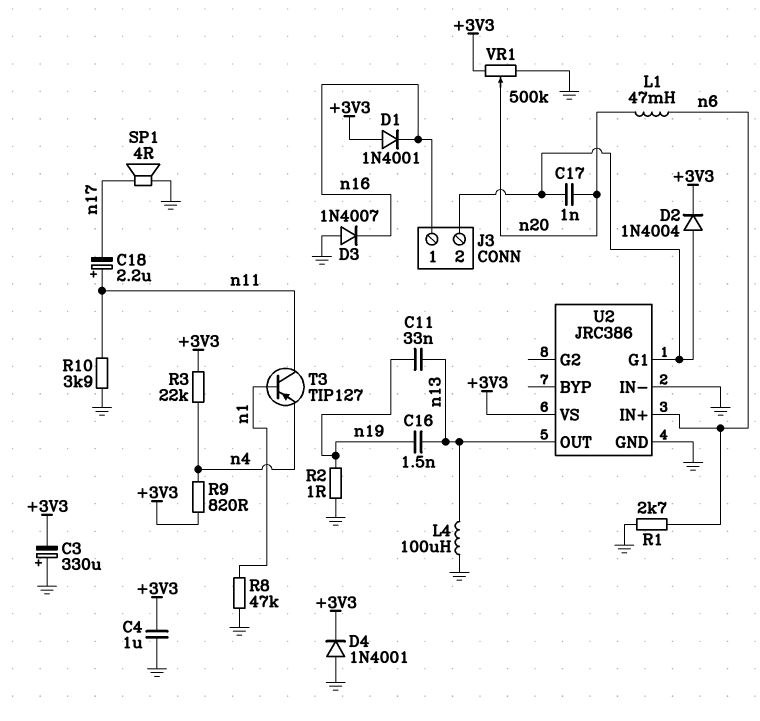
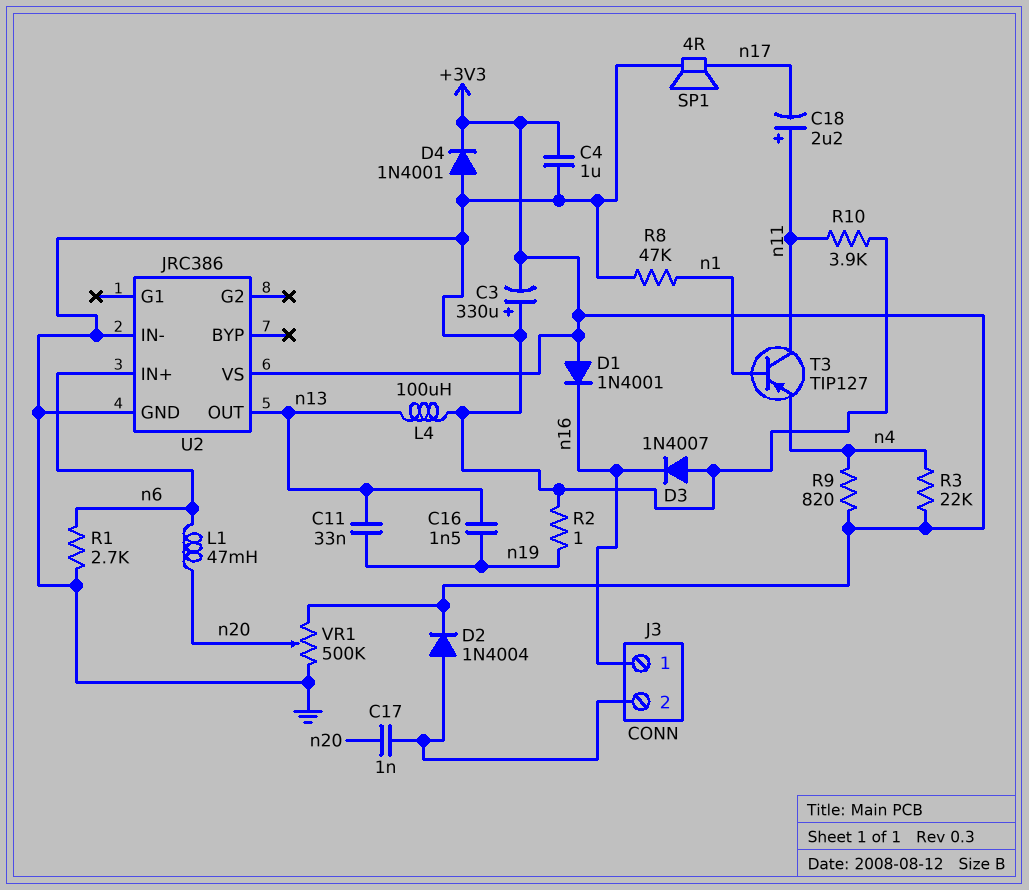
U2 pin G1: J3/2 -> none

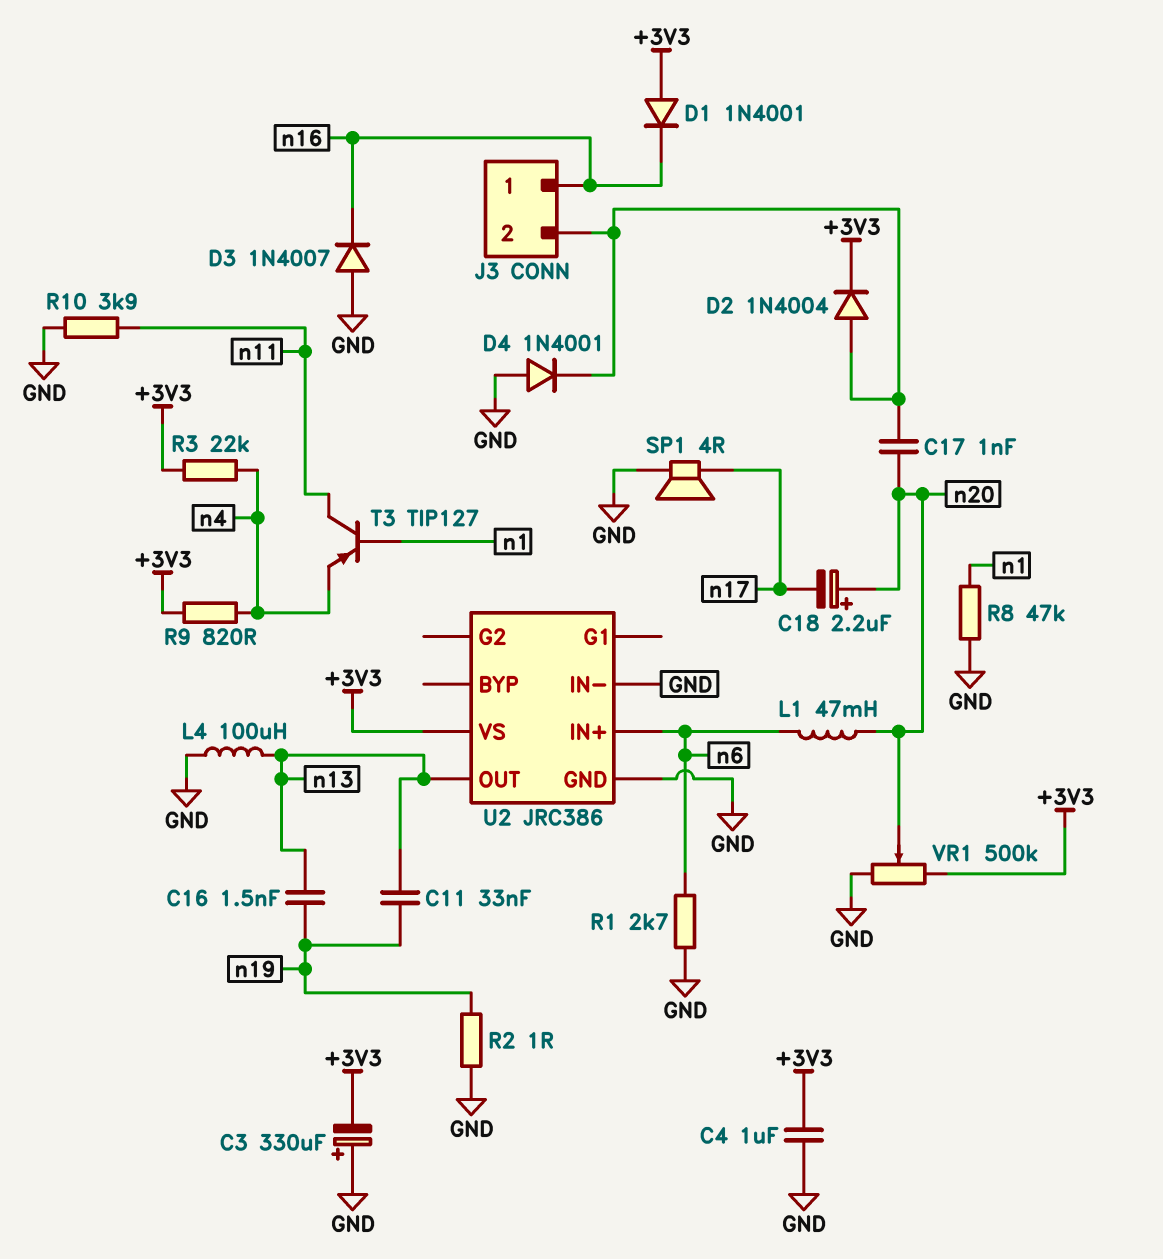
C18: 2.2uF (plus n11, minus n17) -> 2.2uF (plus n20, minus n17)
D4: diode 1N4001 (A GND, K +3V3) -> diode 1N4001 (A GND, K J3/2)

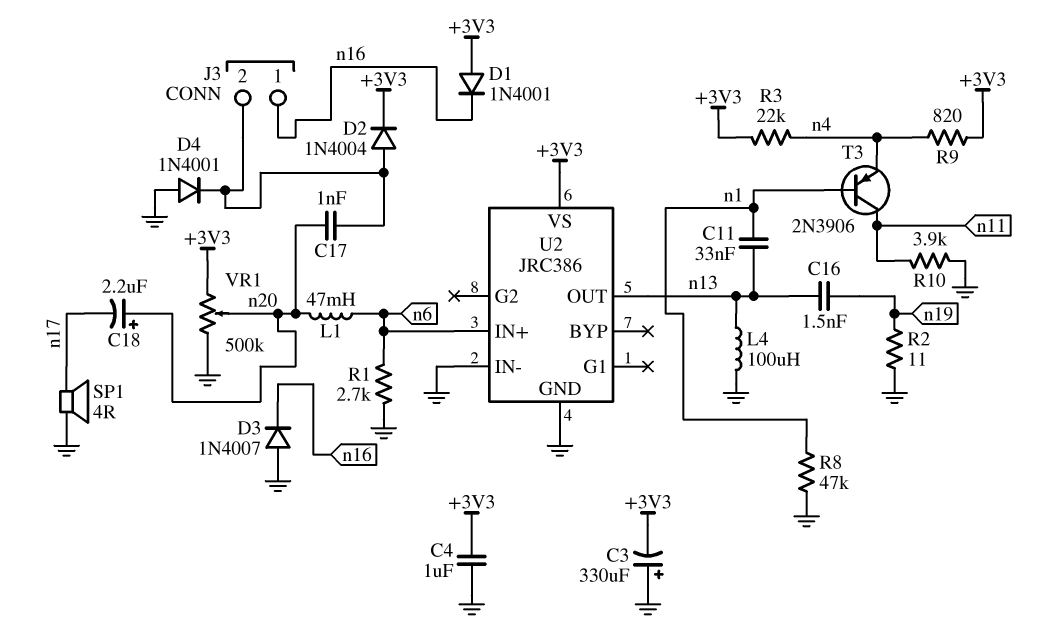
C11: 33nF (n13, n19) -> 33nF (n1, n13)
R2: 1 (GND, n19) -> 11 (GND, n19)
T3: PNP TIP127 (B n1, C n11, E n4) -> PNP 2N3906 (B n1, C n11, E n4)

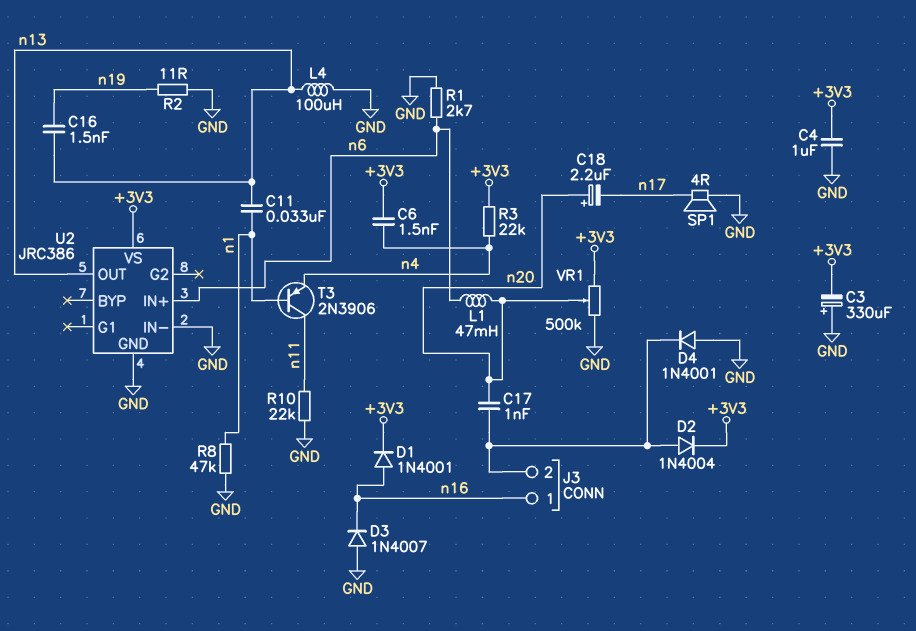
C6: none -> 1.5nF (+3V3, n4)
D1: diode 1N4001 (A +3V3, K n16) -> diode 1N4001 (A n16, K +3V3)
R9: 820 (+3V3, n4) -> none
R10: 3.9k (GND, n11) -> 22k (GND, n11)

